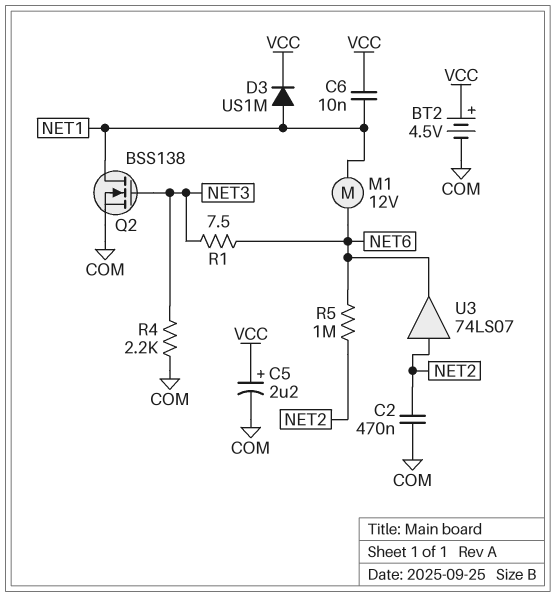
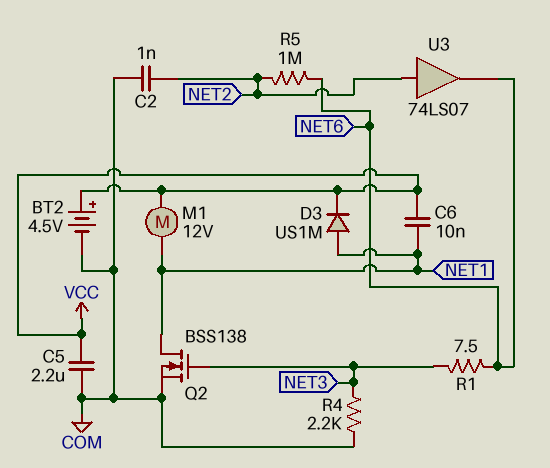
C2: 470nF (COM, NET2) -> 1nF (COM, NET2)
C5: 2.2uF (plus VCC, minus COM) -> 2.2uF (COM, VCC)
M1: motor 12V (NET1, NET6) -> motor 12V (NET1, VCC)

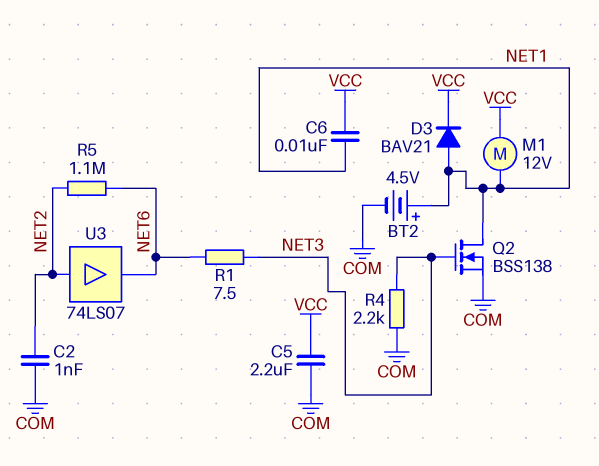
BT2: 4.5V (plus VCC, minus COM) -> 4.5V (plus NET1, minus COM)
D3: diode US1M (A NET1, K VCC) -> diode BAV21 (A NET1, K VCC)
R5: 1M (NET2, NET6) -> 1.1M (NET2, NET6)

